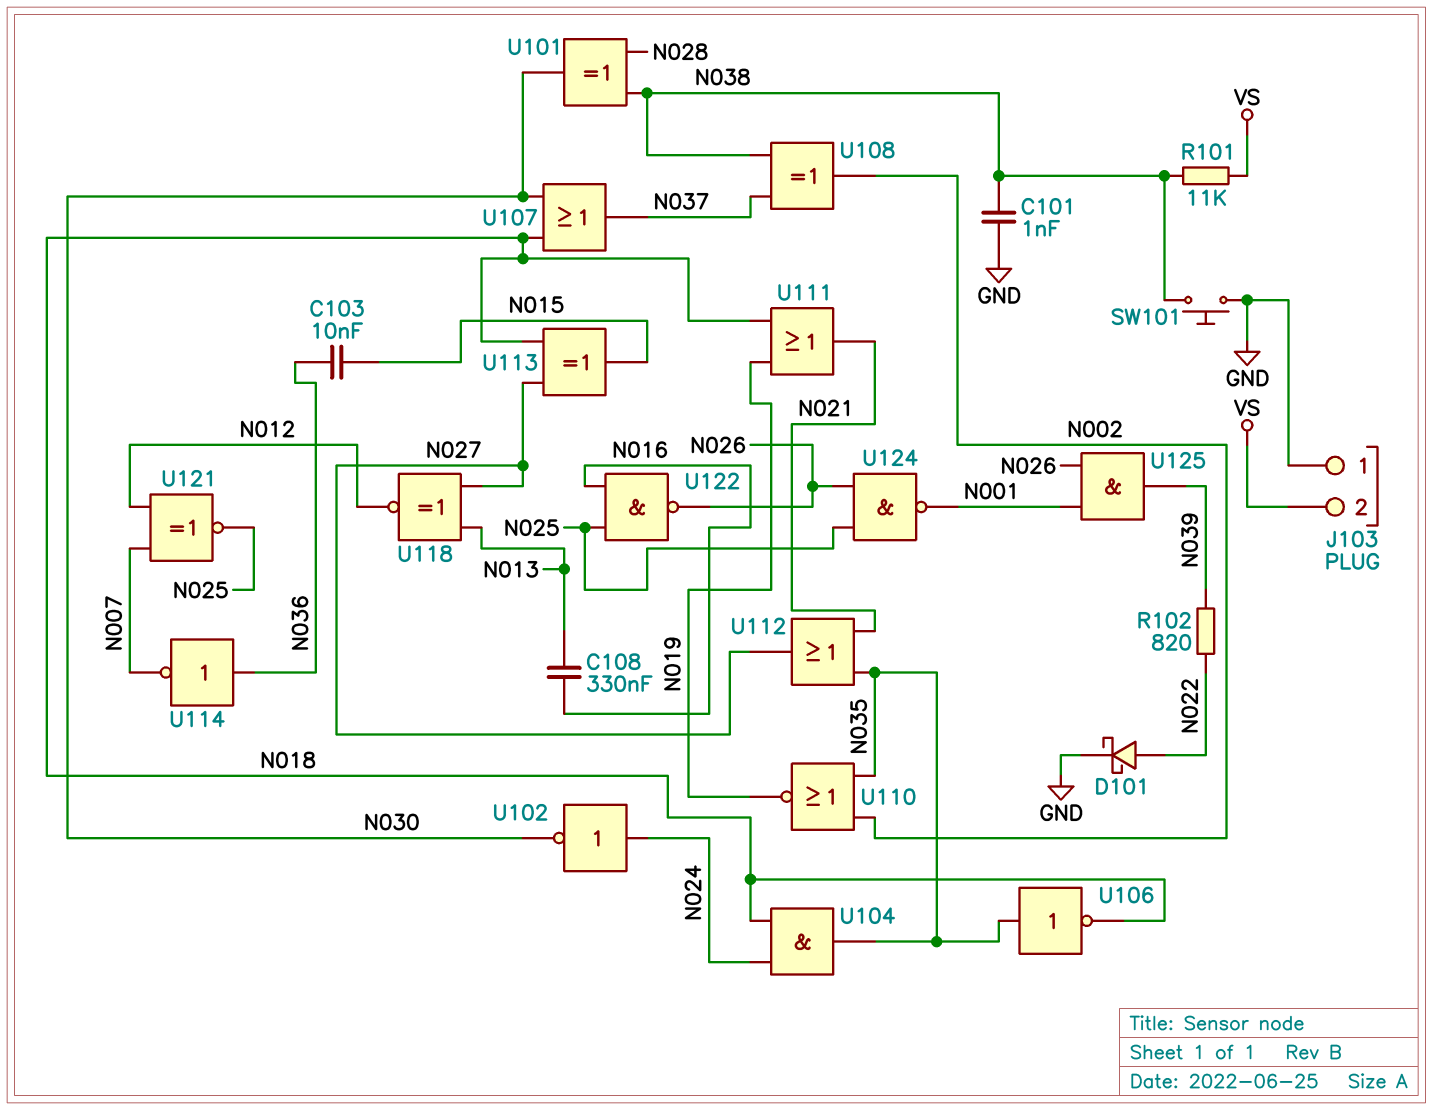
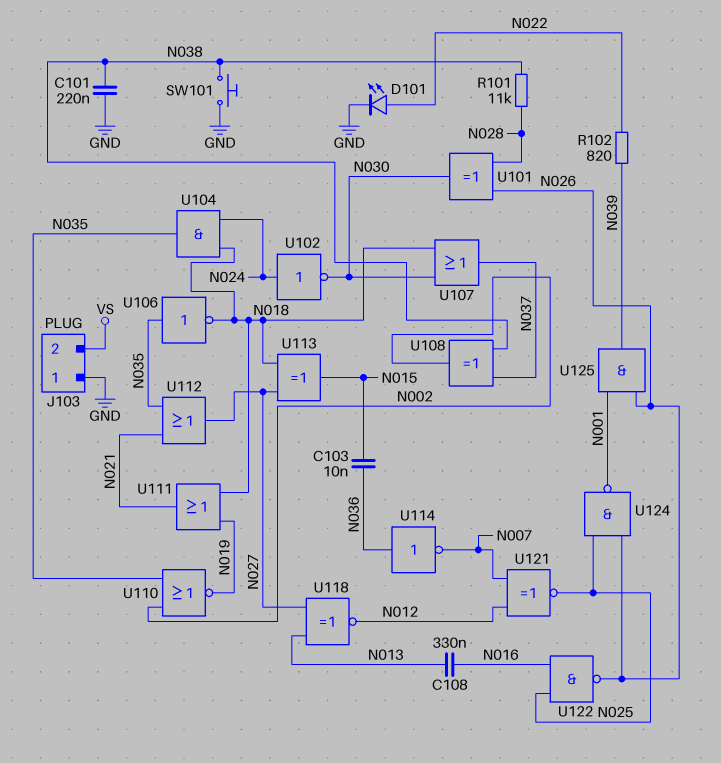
C101: 1nF (GND, N038) -> 220nF (GND, N038)
D101: schottky (A N022, K GND) -> LED (A N022, K GND)
R101: 11k (N038, VS) -> 11k (N028, N038)
U101: XOR (in N028, in N038, out N030) -> XOR (in N026, in N028, out N030)

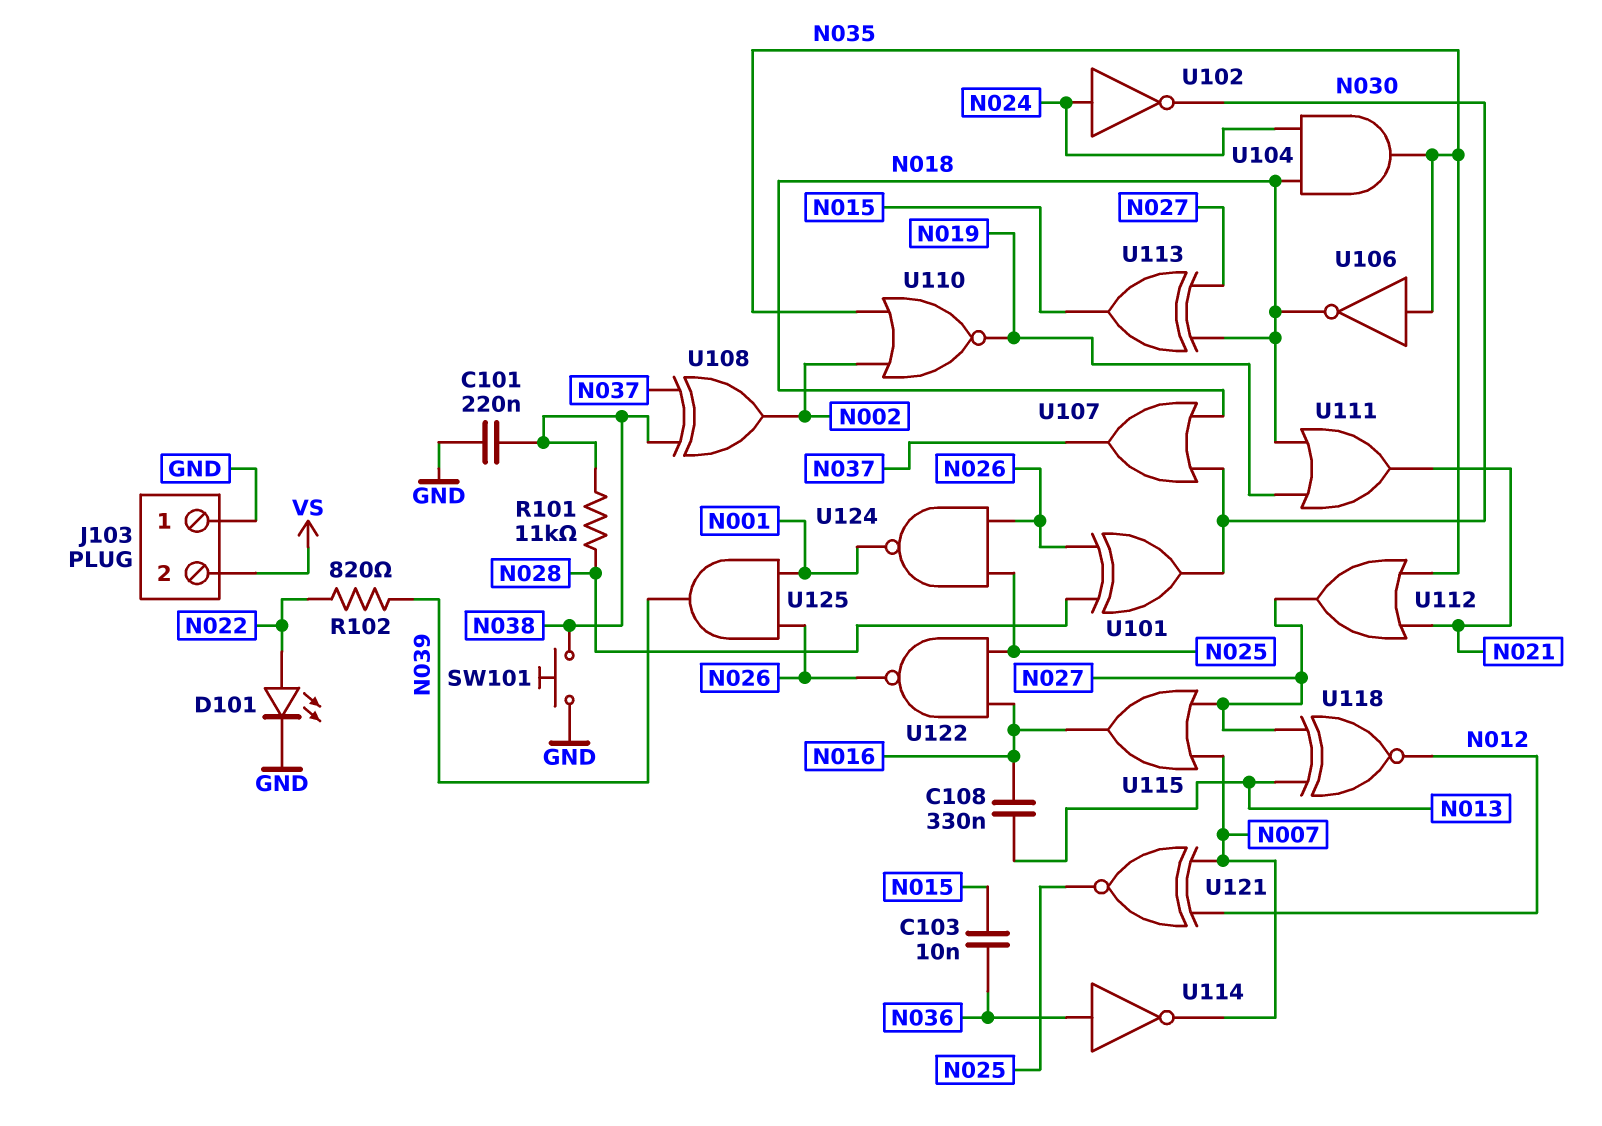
U115: none -> OR (in N007, in N027, out N016)

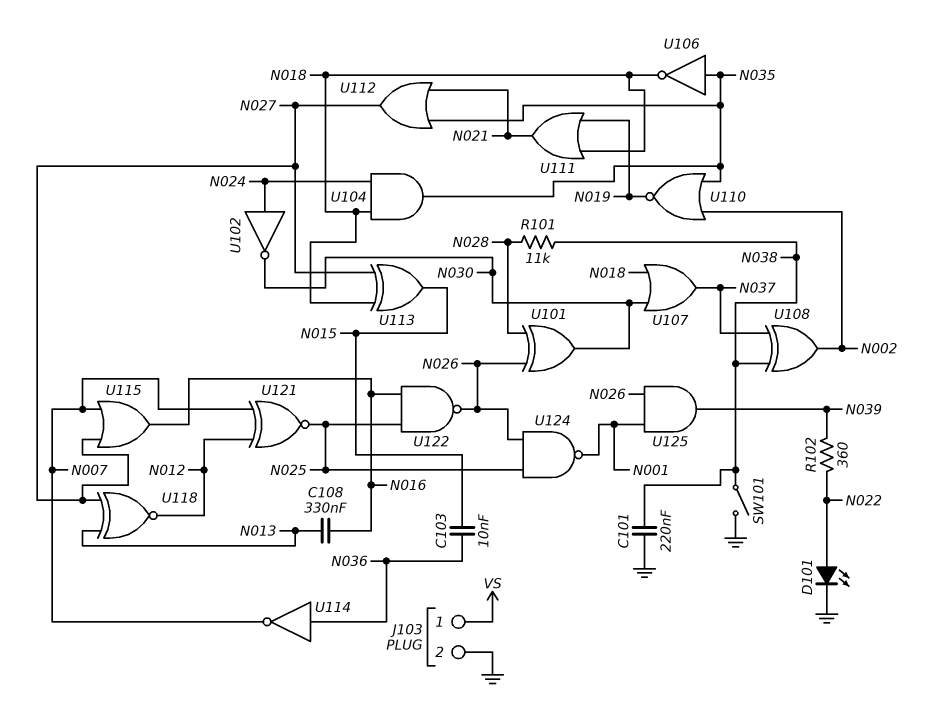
J103 pin 1: GND -> VS
J103 pin 2: VS -> GND
R102: 820 (N022, N039) -> 360 (N022, N039)
SW101: button (GND, N038) -> switch (GND, N038)

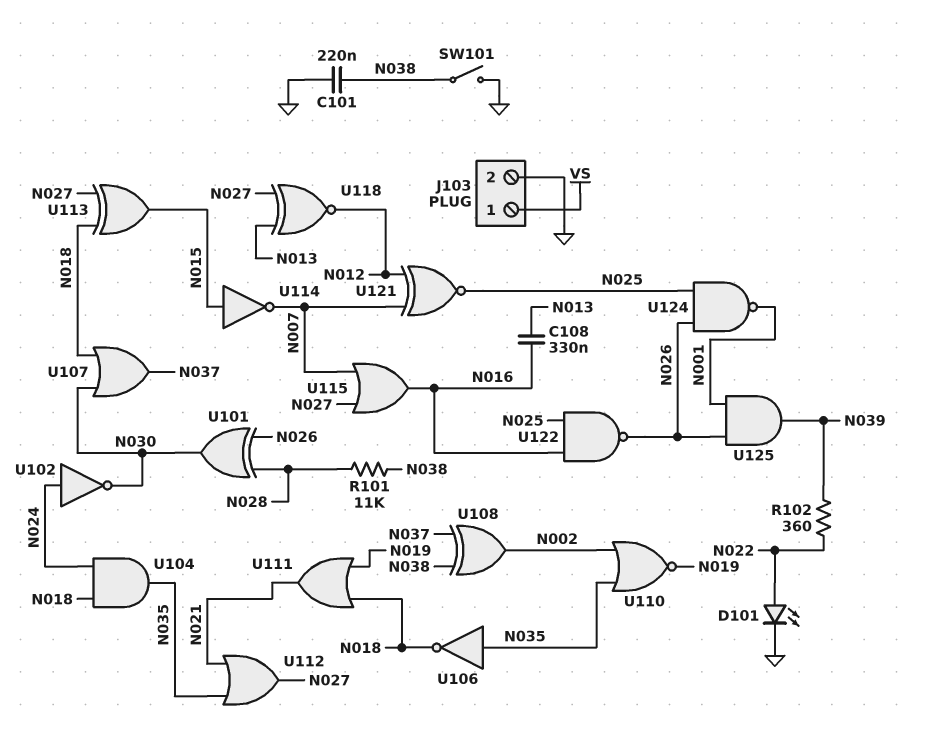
C103: 10nF (N015, N036) -> none
U114: NOT (in N036, out N007) -> NOT (in N015, out N007)

